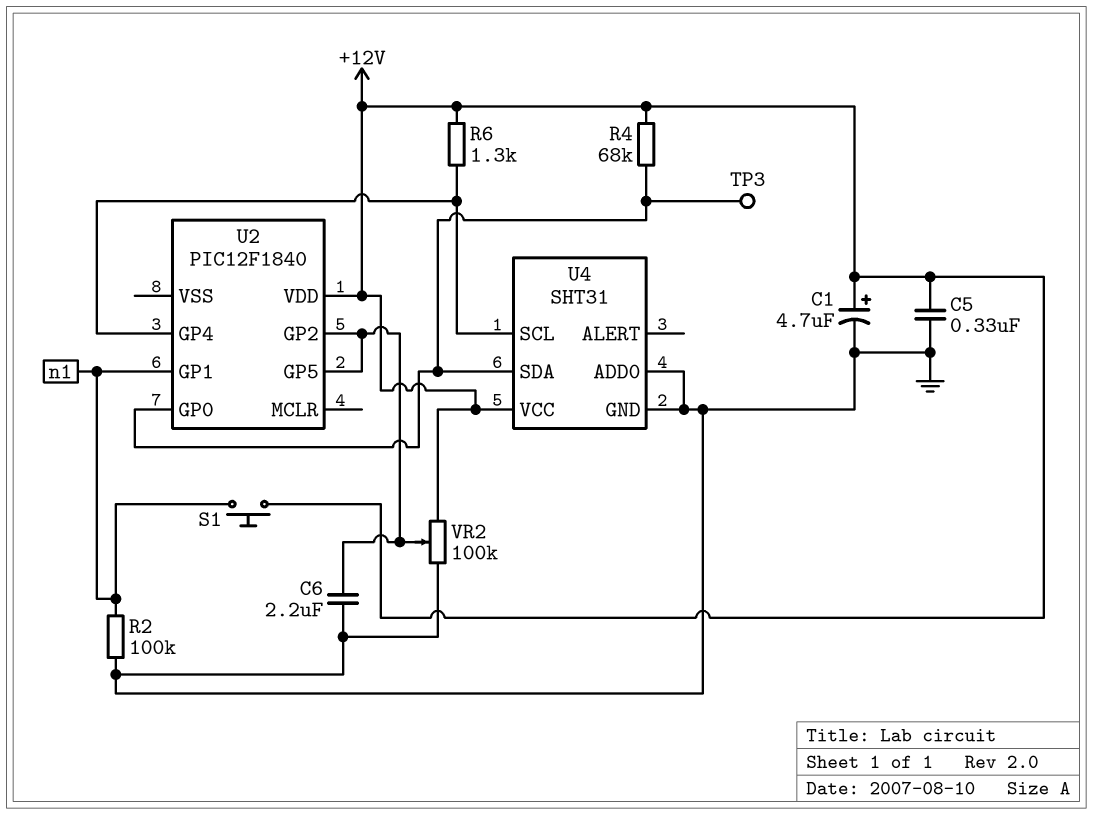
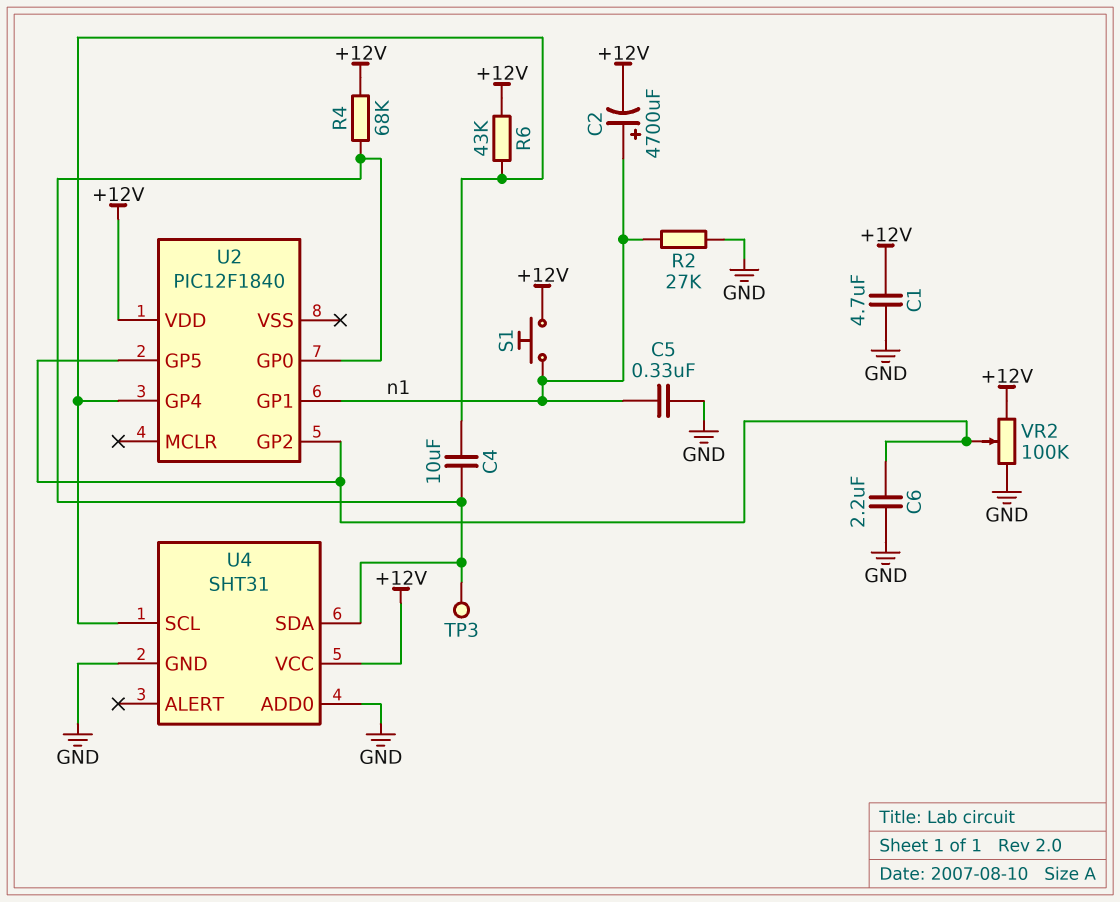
C1: 4.7uF (plus +12V, minus GND) -> 4.7uF (+12V, GND)
C2: none -> 4700uF (plus n1, minus +12V)
C4: none -> 10uF (U2/GP0, U2/GP4)
C5: 330nF (+12V, GND) -> 330nF (GND, n1)
R2: 100k (GND, n1) -> 27k (GND, n1)
R6: 1.3k (+12V, U2/GP4) -> 43k (+12V, U2/GP4)

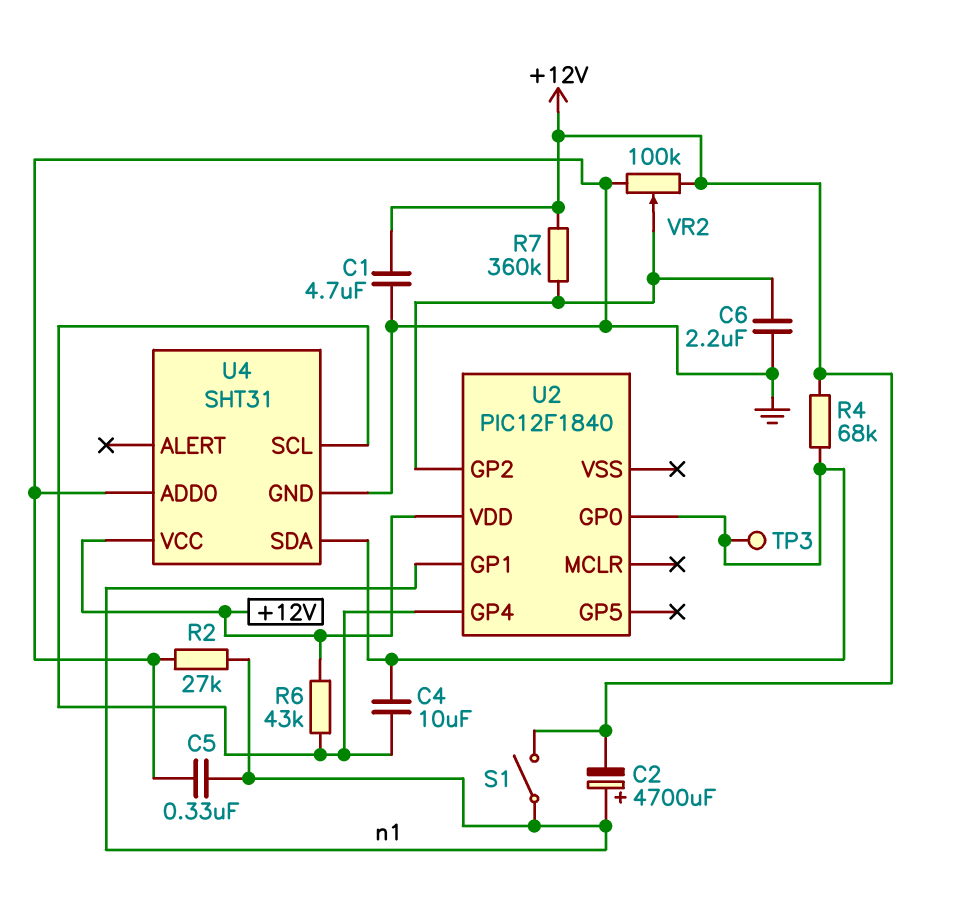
R7: none -> 360k (+12V, U2/GP2)
S1: button (+12V, n1) -> switch (+12V, n1)
U2 pin GP5: U2/GP2 -> none

